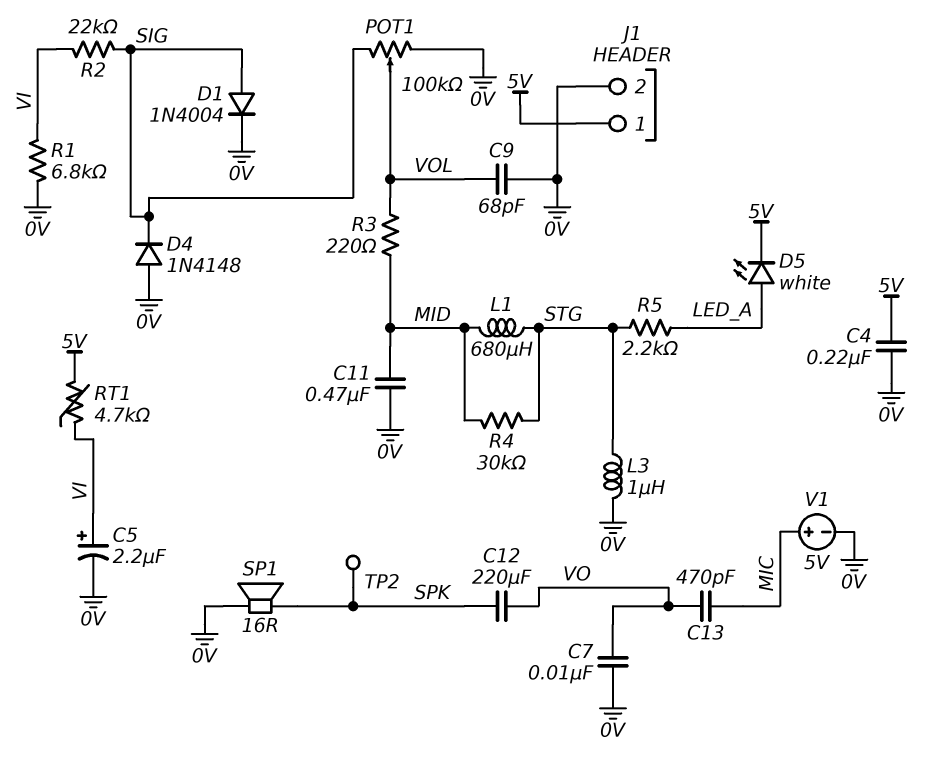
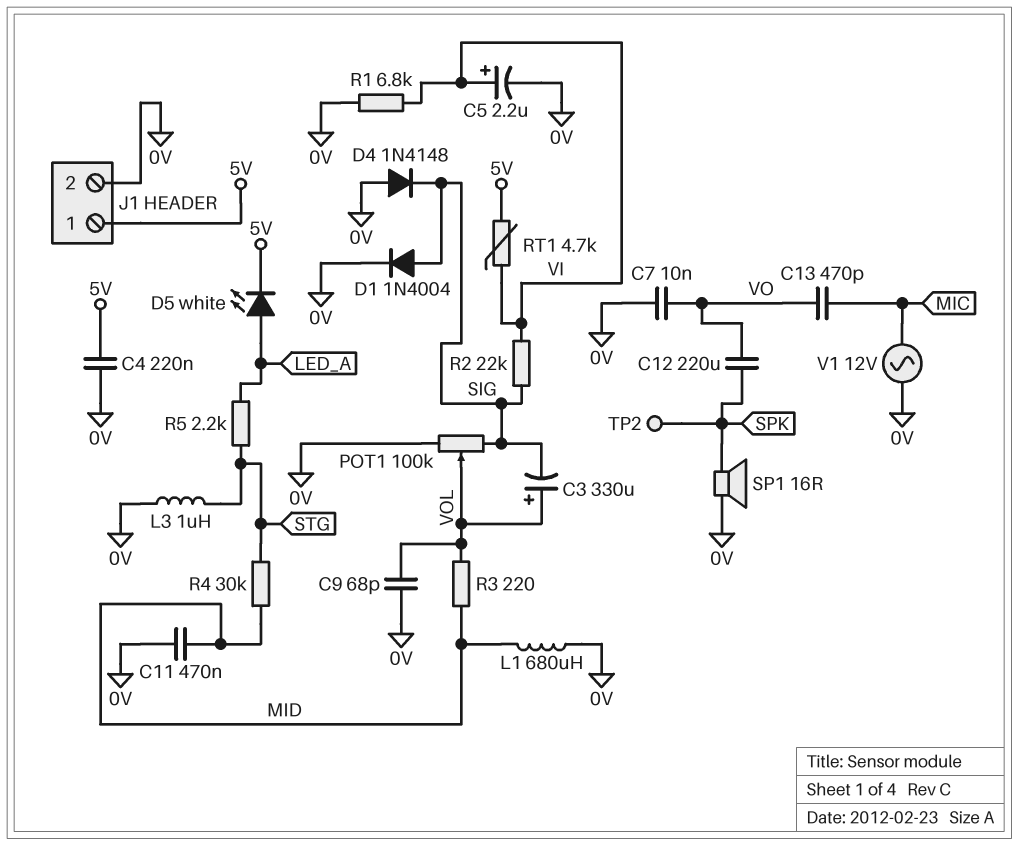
C3: none -> 330uF (plus VOL, minus SIG)
L1: 680uH (MID, STG) -> 680uH (0V, MID)
V1: 5V (plus MIC, minus 0V) -> AC 12V (0V, MIC)

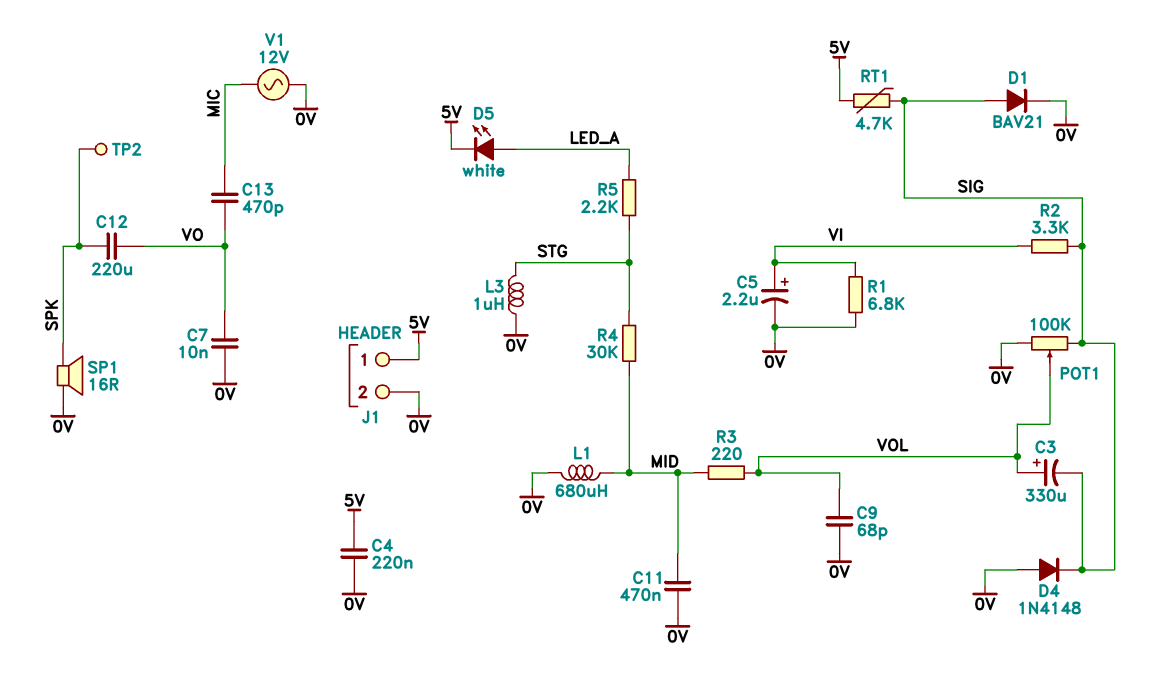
D1: diode 1N4004 (A SIG, K 0V) -> diode BAV21 (A SIG, K 0V)
R2: 22k (SIG, VI) -> 3.3k (SIG, VI)
RT1: 4.7k (5V, VI) -> 4.7k (5V, SIG)

